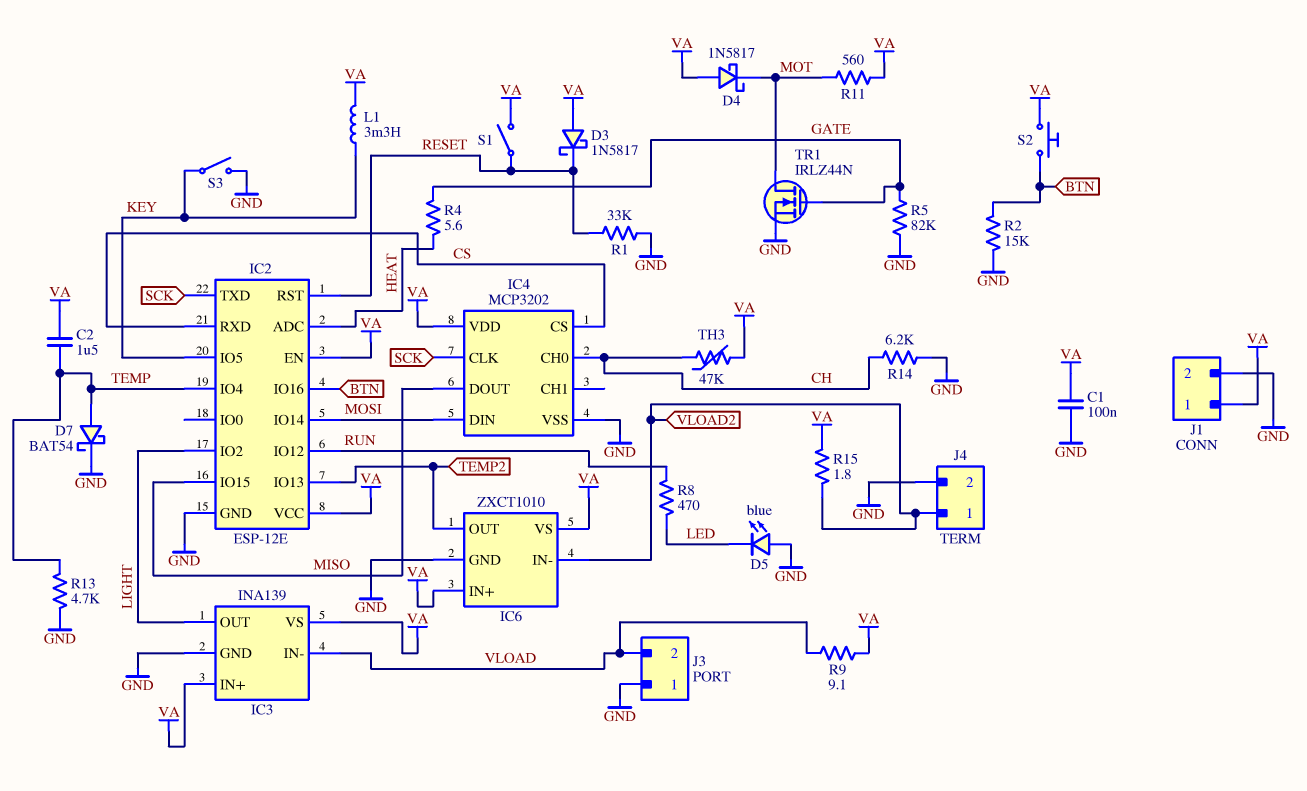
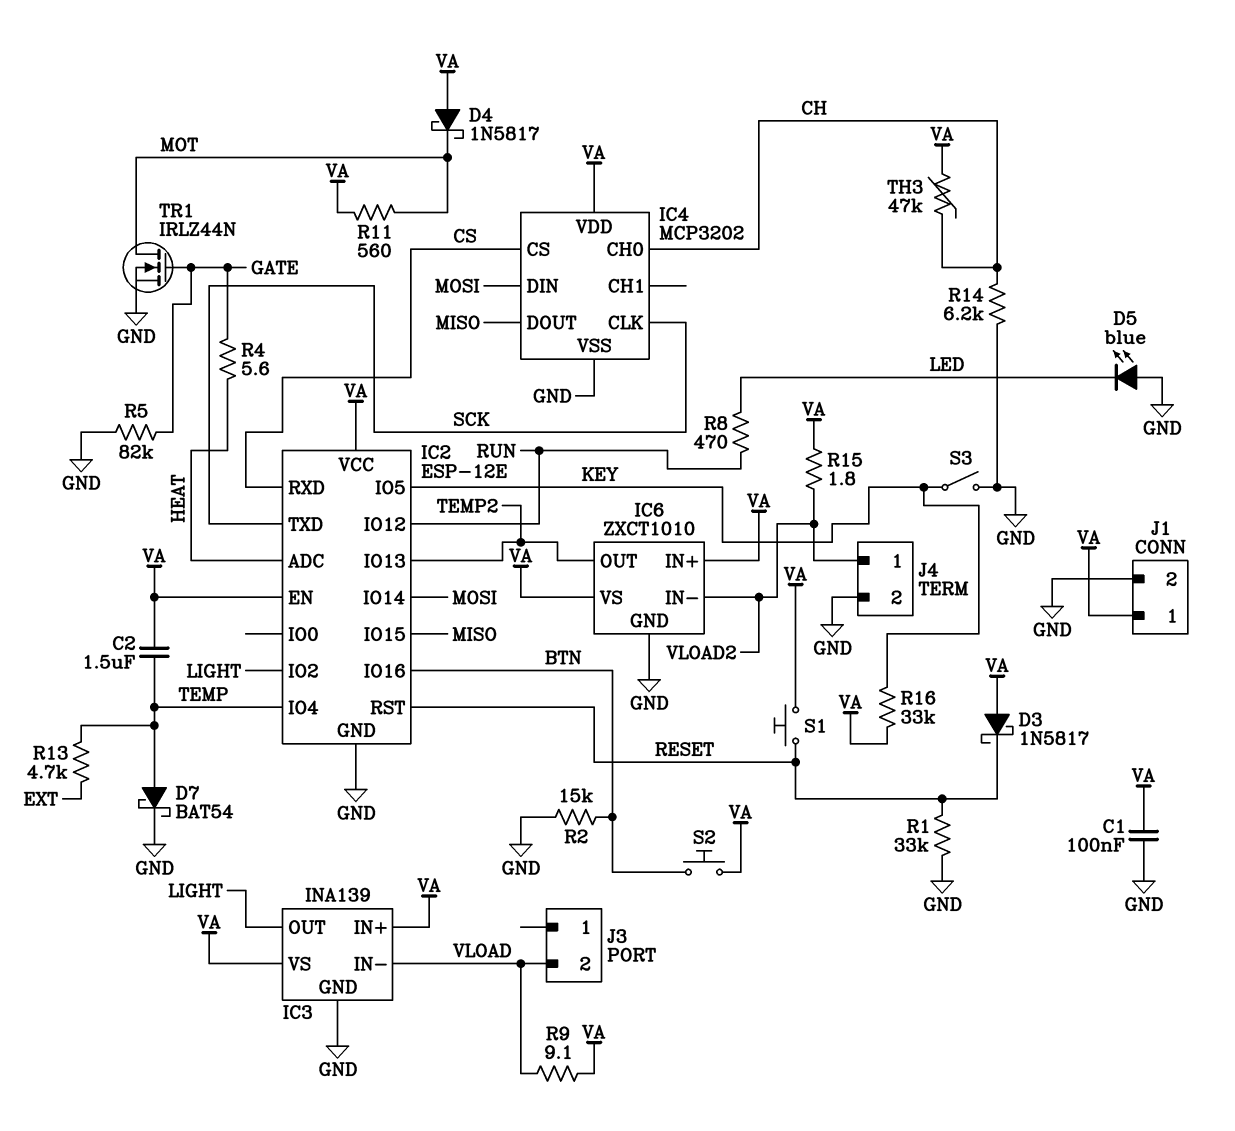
J3 pin 1: GND -> none
L1: 3.3mH (KEY, VA) -> none
R13: 4.7k (GND, TEMP) -> 4.7k (EXT, TEMP)
R16: none -> 33k (KEY, VA)
S1: switch (RESET, VA) -> button (RESET, VA)

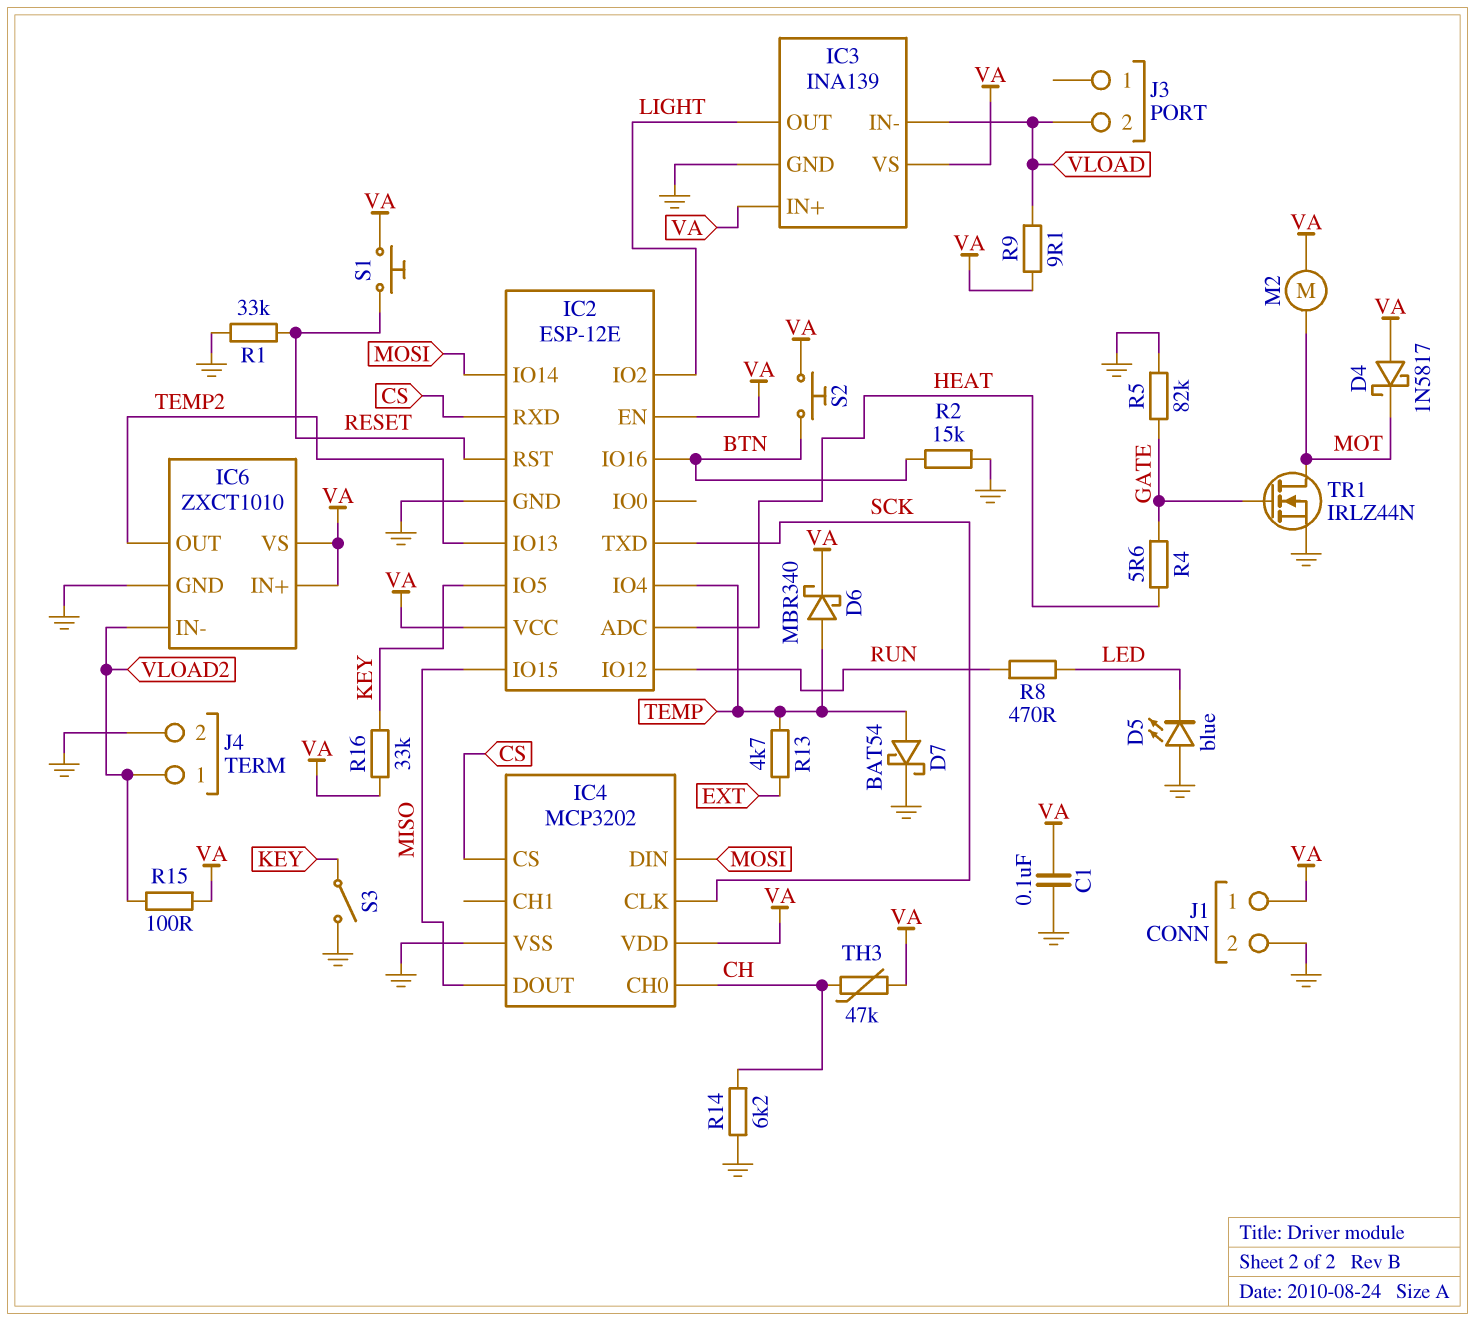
C2: 1.5uF (TEMP, VA) -> none
D3: schottky 1N5817 (A VA, K RESET) -> none
D6: none -> schottky MBR340 (A TEMP, K VA)
M2: none -> motor (MOT, VA)
R11: 560 (MOT, VA) -> none
R15: 1.8 (VA, VLOAD2) -> 100 (VA, VLOAD2)

